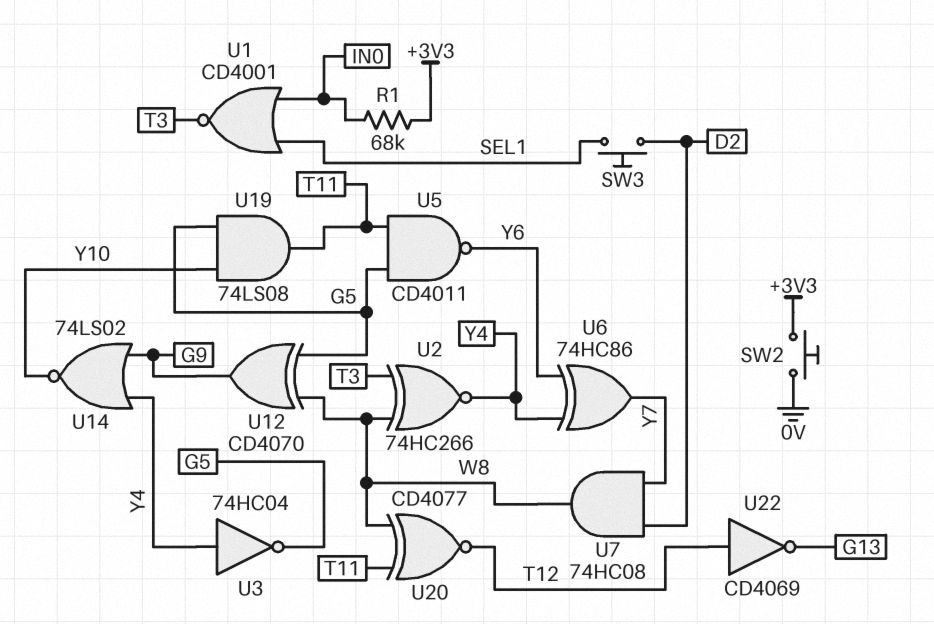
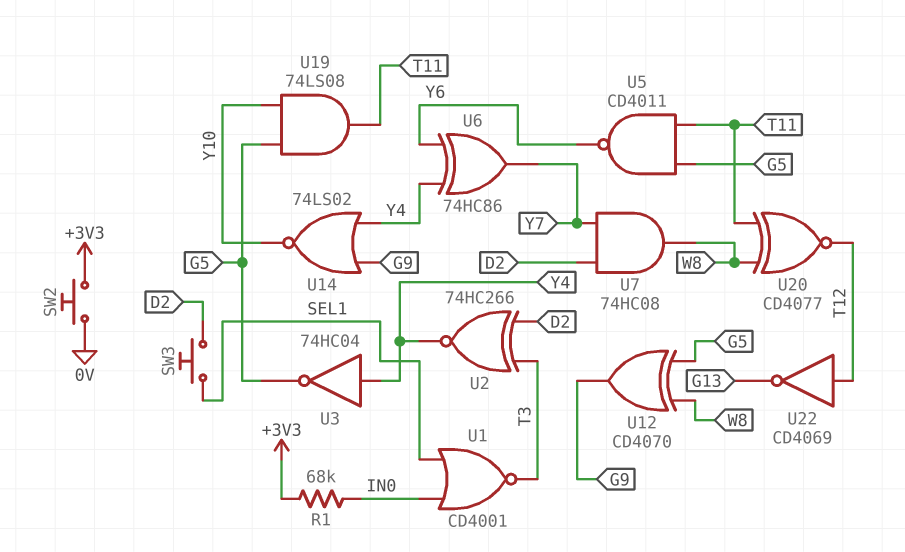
U2: XNOR 74HC266 (in T3, in W8, out Y4) -> XNOR 74HC266 (in D2, in T3, out Y4)

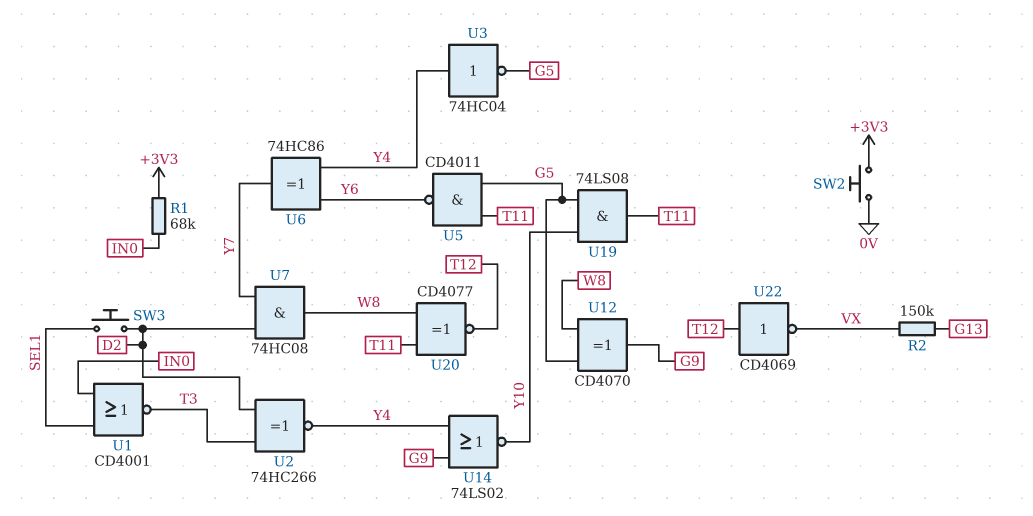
R2: none -> 150k (G13, VX)
U22: NOT CD4069 (in T12, out G13) -> NOT CD4069 (in T12, out VX)

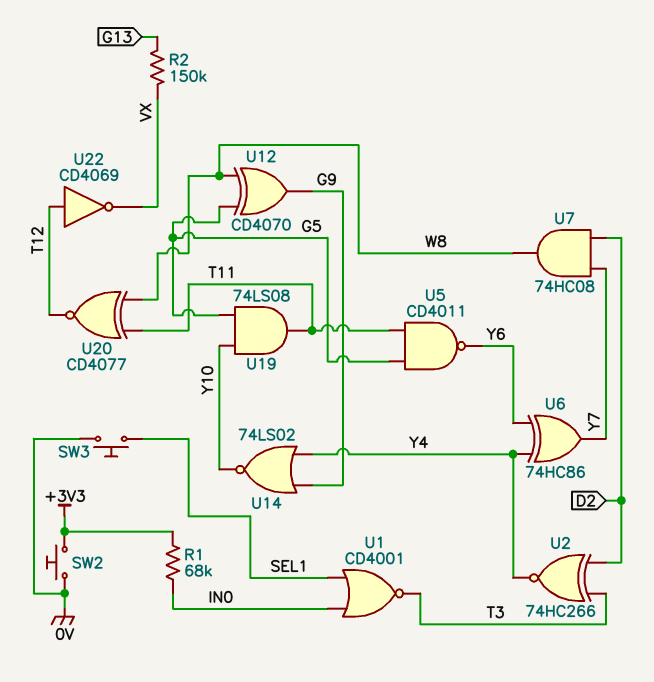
SW3: button (D2, SEL1) -> button (0V, SEL1)
U3: NOT 74HC04 (in Y4, out G5) -> none

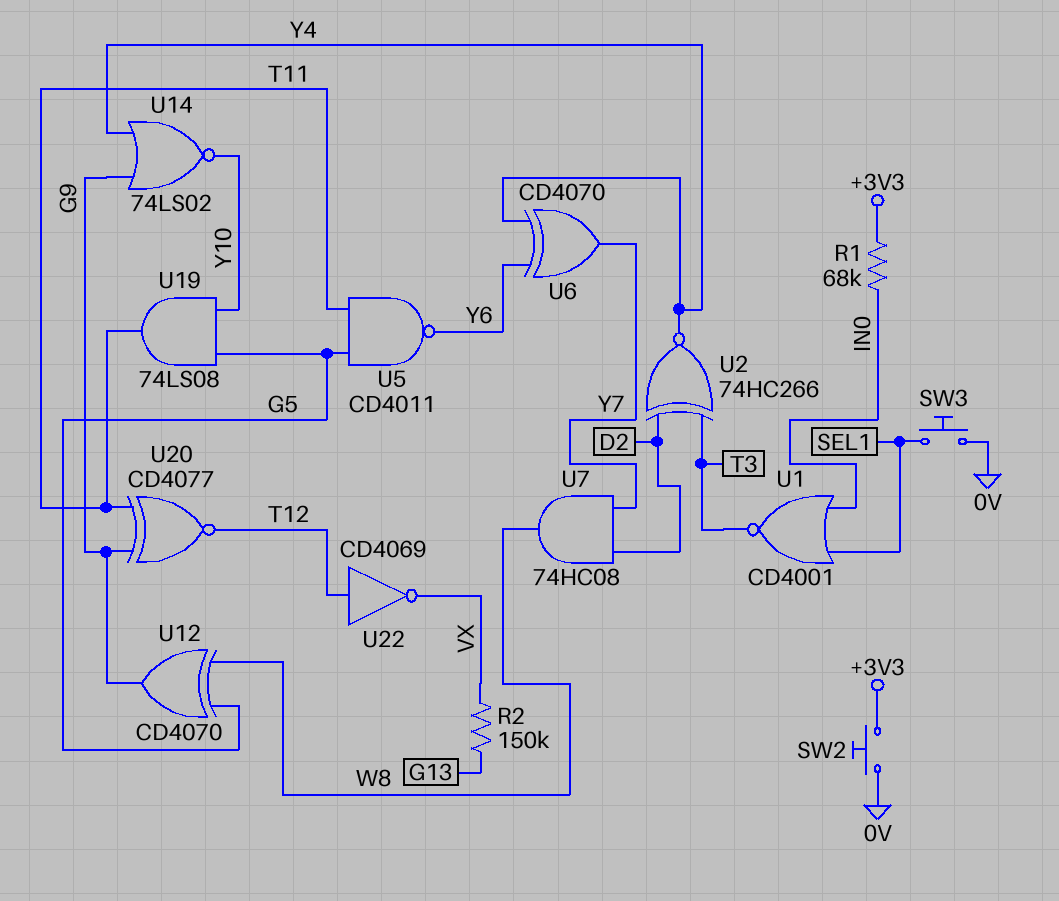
U6: XOR 74HC86 (in Y4, in Y6, out Y7) -> XOR CD4070 (in Y4, in Y6, out Y7)
U20: XNOR CD4077 (in T11, in W8, out T12) -> XNOR CD4077 (in G9, in T11, out T12)

